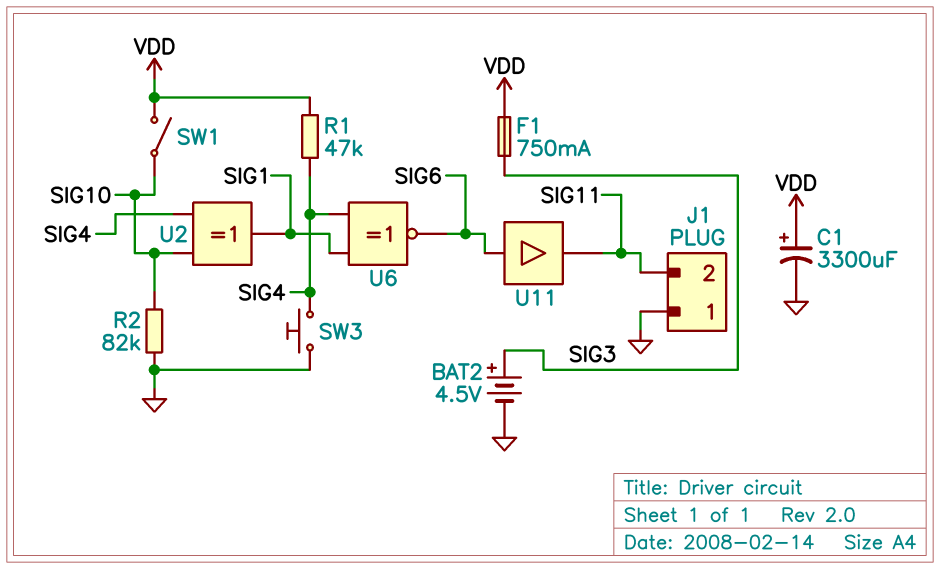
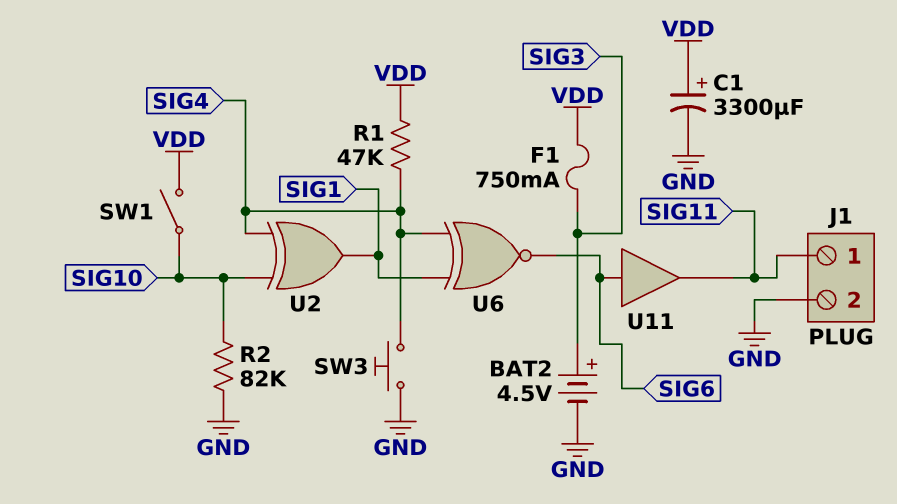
J1 pin 1: GND -> SIG11
J1 pin 2: SIG11 -> GND

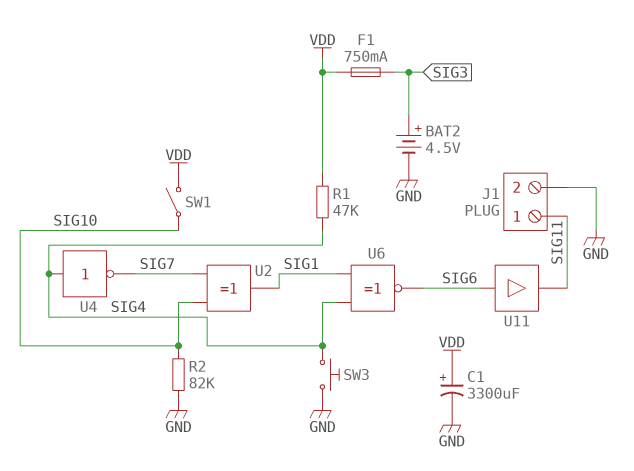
U2: XOR (in SIG4, in SIG10, out SIG1) -> XOR (in SIG7, in SIG10, out SIG1)
U4: none -> NOT (in SIG4, out SIG7)

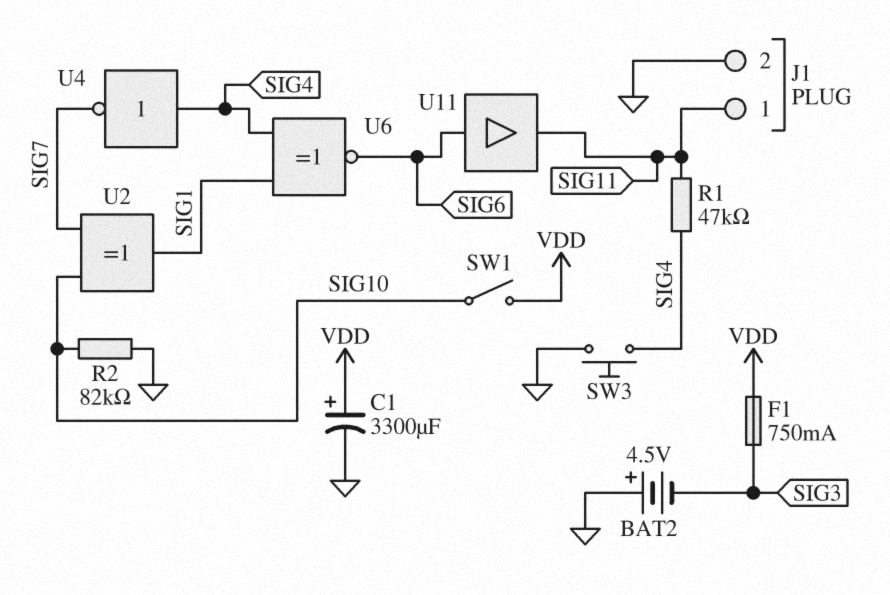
BAT2: 4.5V (plus SIG3, minus GND) -> 4.5V (plus GND, minus SIG3)
R1: 47k (SIG4, VDD) -> 47k (SIG4, SIG11)

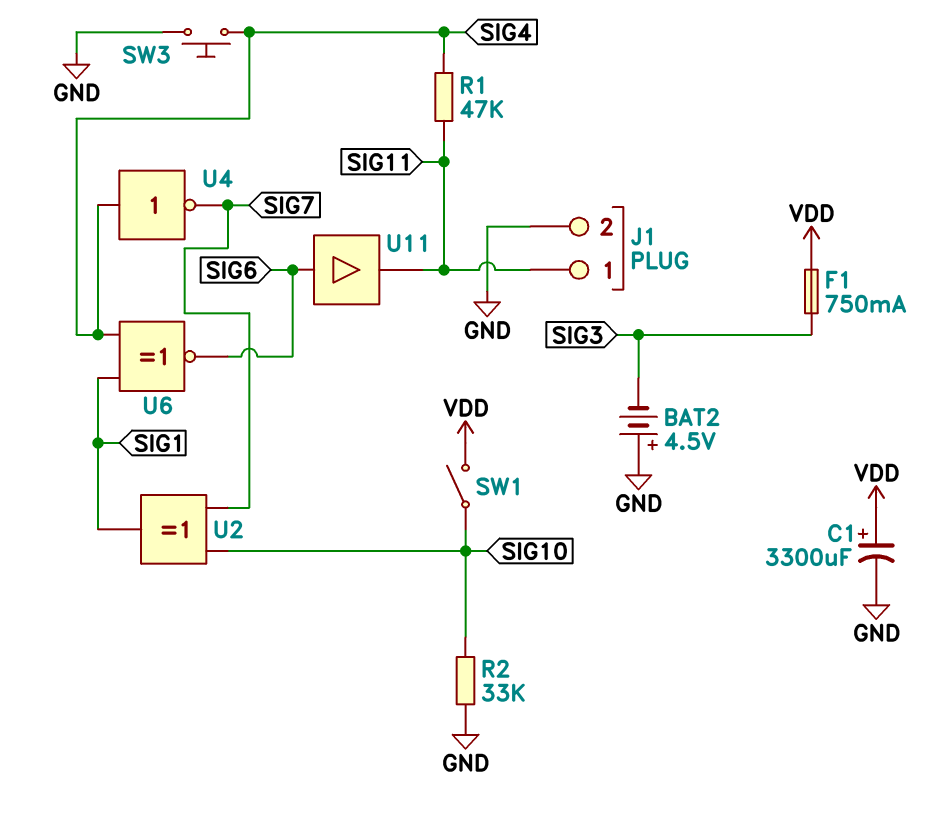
R2: 82k (GND, SIG10) -> 33k (GND, SIG10)

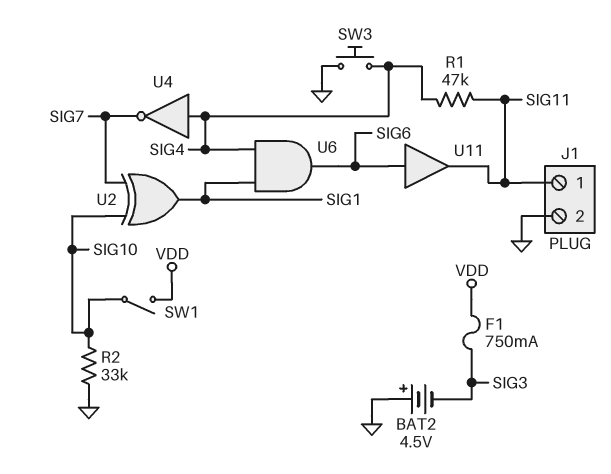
C1: 3300uF (plus VDD, minus GND) -> none
U6: XNOR (in SIG1, in SIG4, out SIG6) -> AND (in SIG1, in SIG4, out SIG6)

